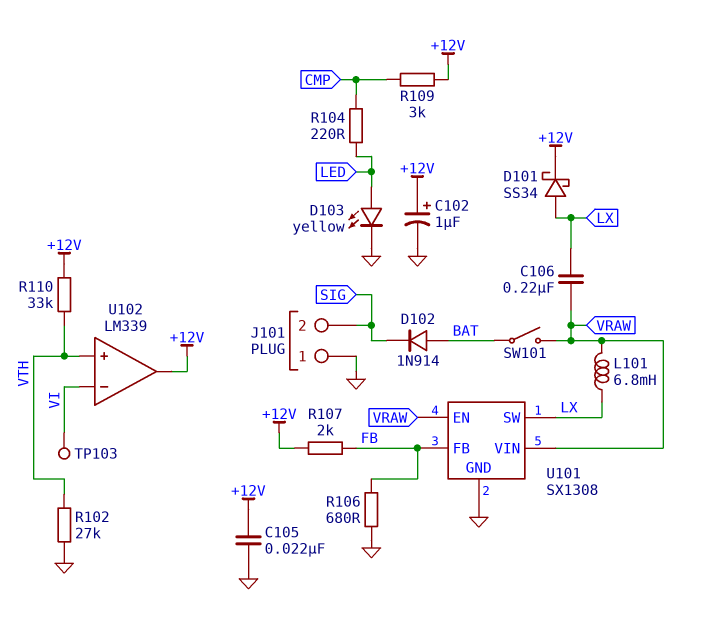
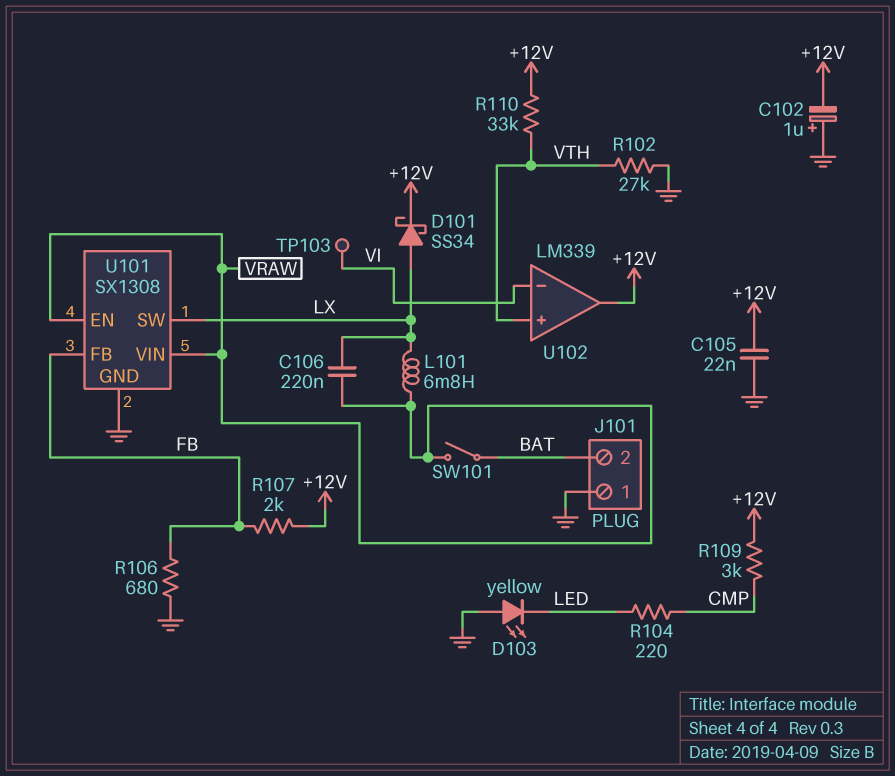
C102: 1uF (plus +12V, minus GND) -> 1uF (plus GND, minus +12V)
D102: diode 1N914 (A BAT, K SIG) -> none
D103: LED yellow (A LED, K GND) -> LED yellow (A GND, K LED)
J101 pin 2: SIG -> BAT

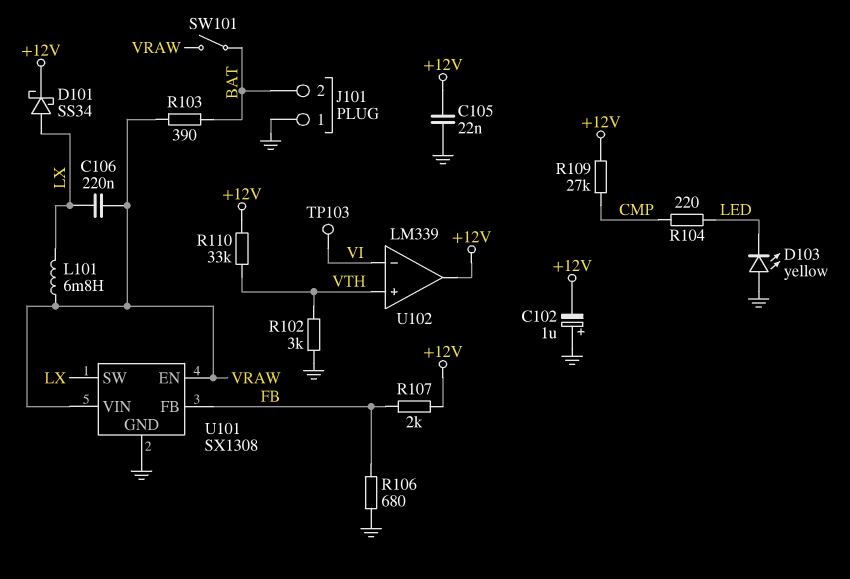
R102: 27k (GND, VTH) -> 3k (GND, VTH)
R103: none -> 390 (BAT, VRAW)
R109: 3k (+12V, CMP) -> 27k (+12V, CMP)

